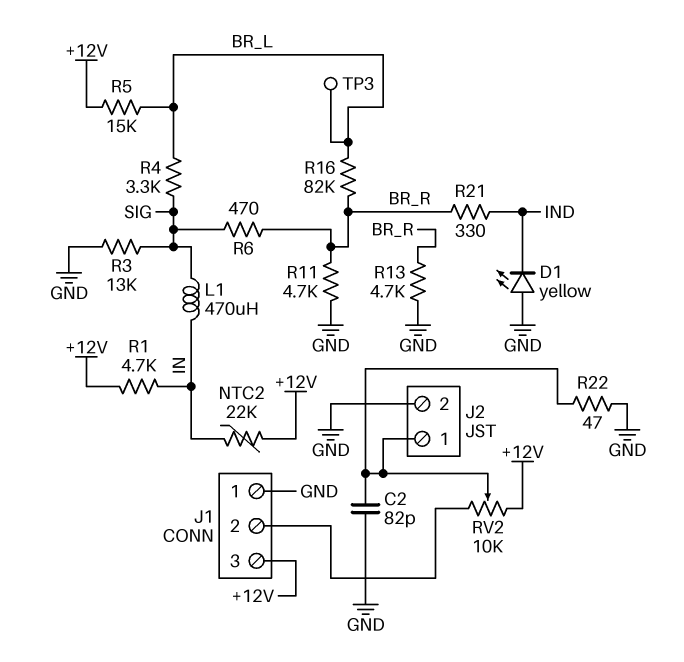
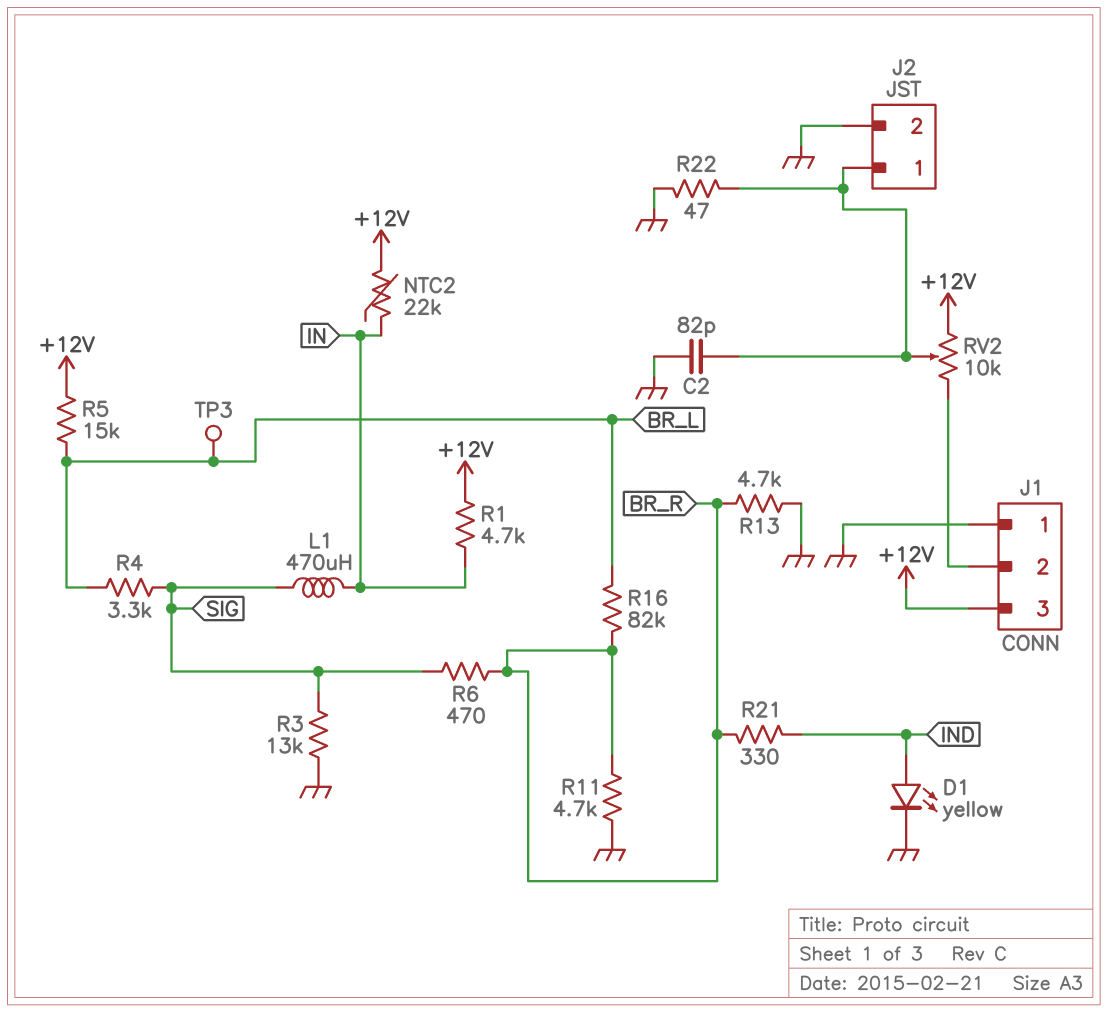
D1: LED yellow (A GND, K IND) -> LED yellow (A IND, K GND)

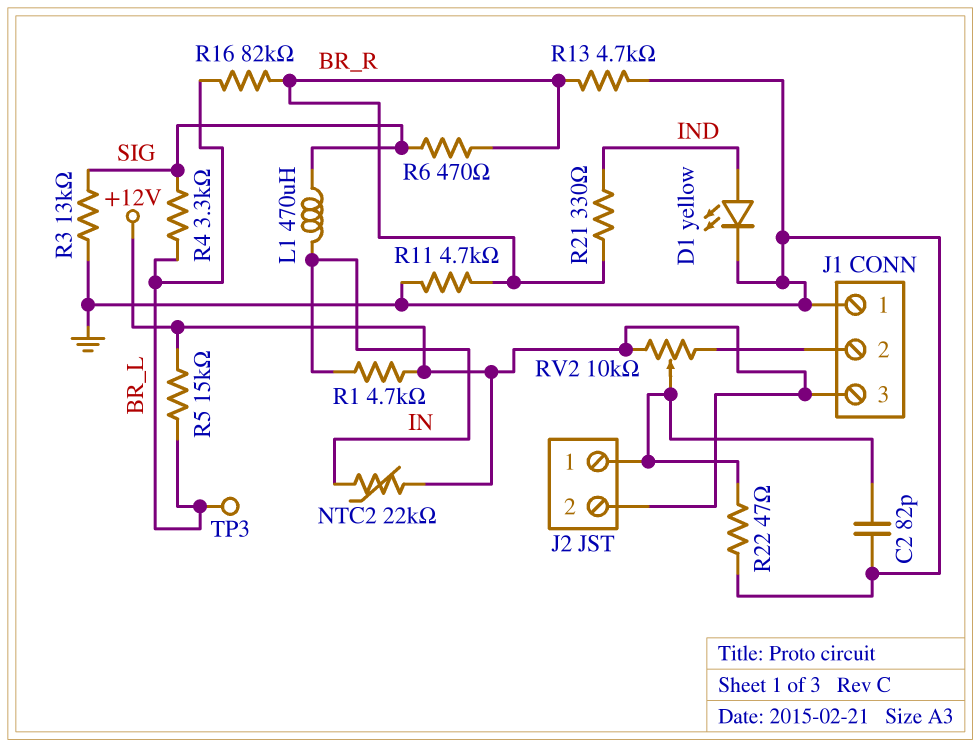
J2 pin 2: GND -> +12V

